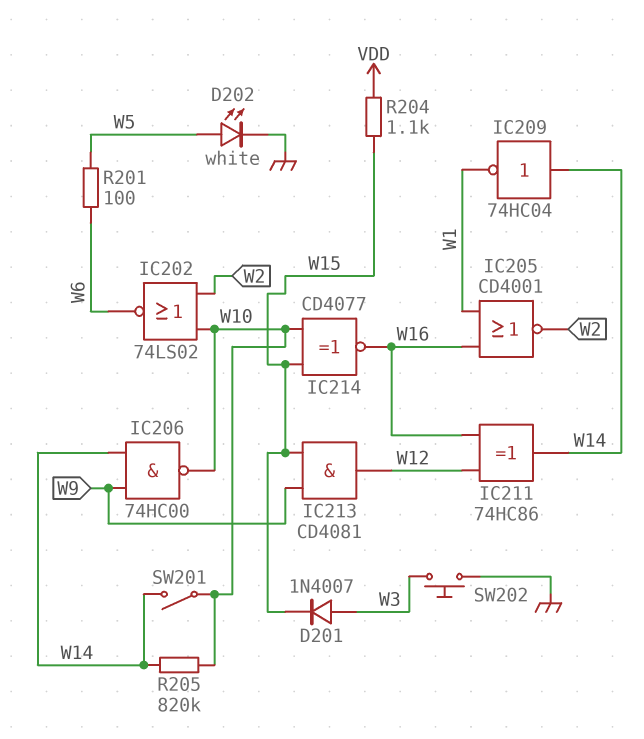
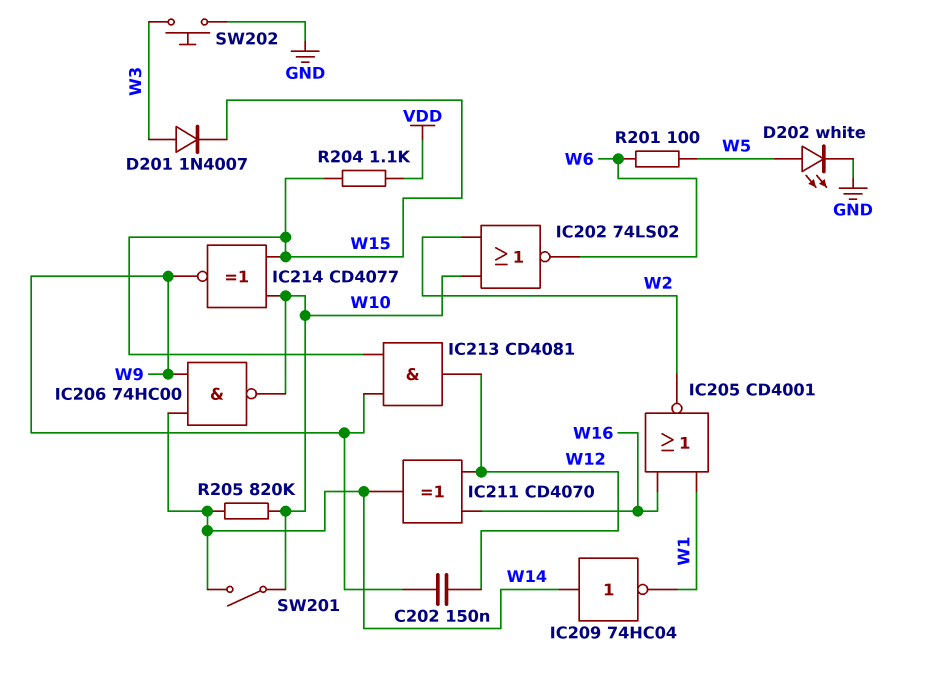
C202: none -> 150nF (W9, W12)
IC211: XOR 74HC86 (in W12, in W16, out W14) -> XOR CD4070 (in W12, in W16, out W14)
IC214: XNOR CD4077 (in W10, in W15, out W16) -> XNOR CD4077 (in W10, in W15, out W9)

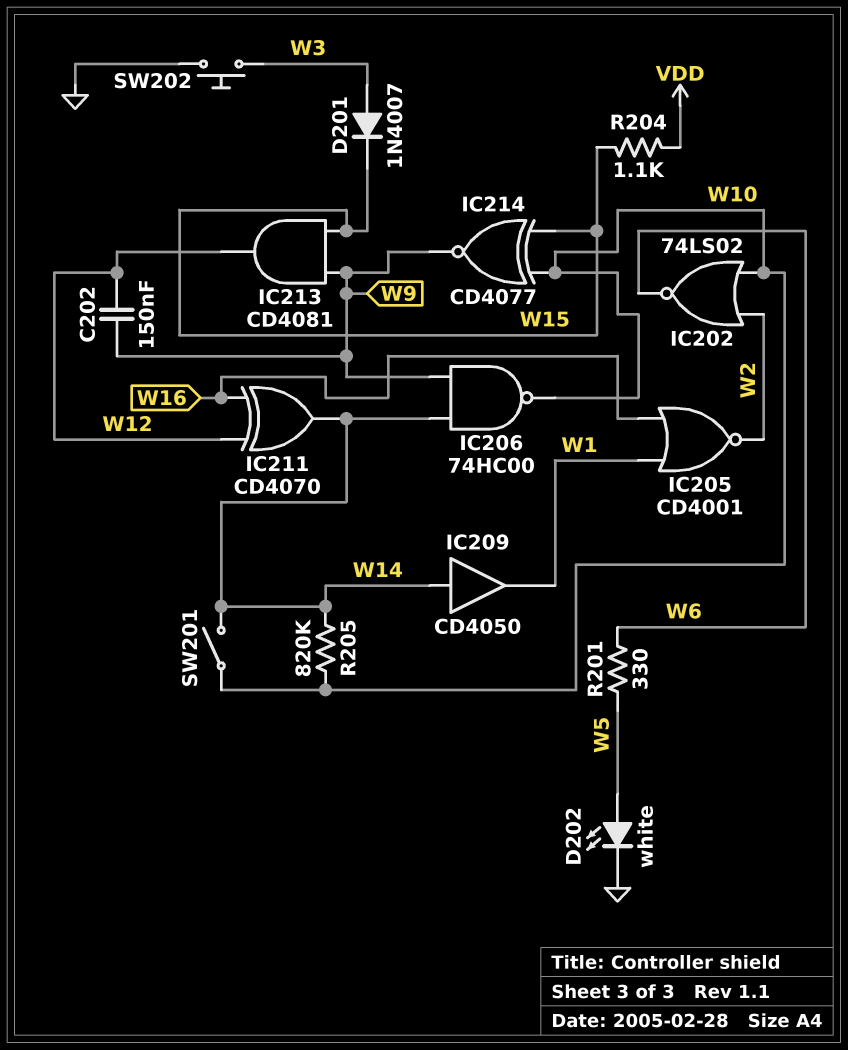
IC209: NOT 74HC04 (in W14, out W1) -> buffer CD4050 (in W14, out W1)
R201: 100 (W5, W6) -> 330 (W5, W6)

